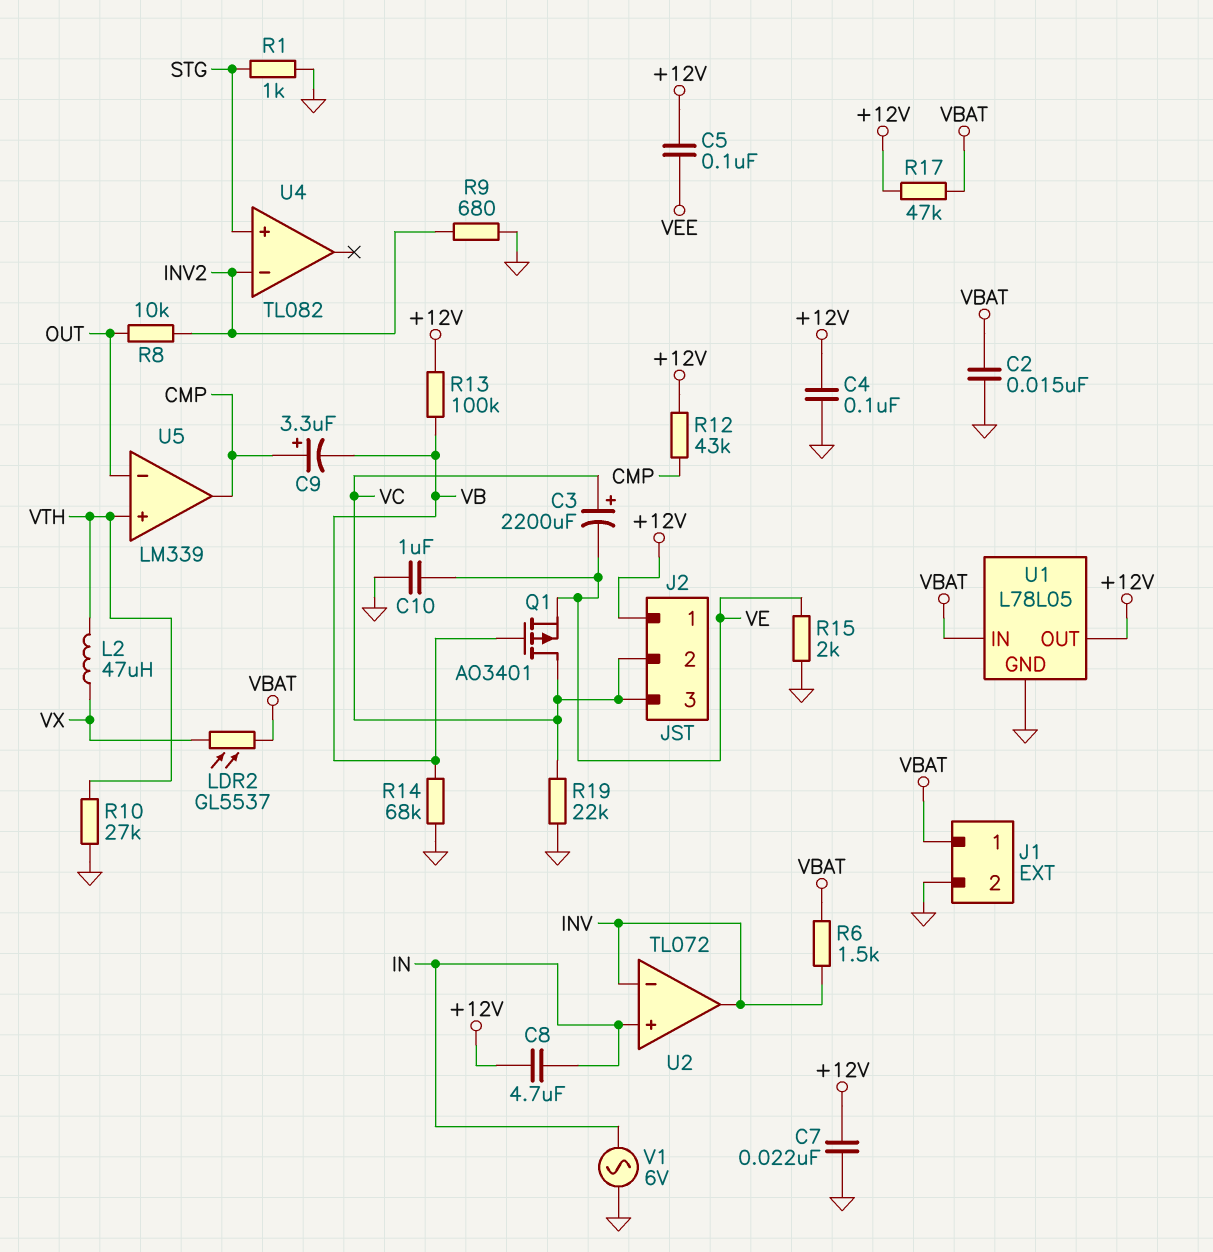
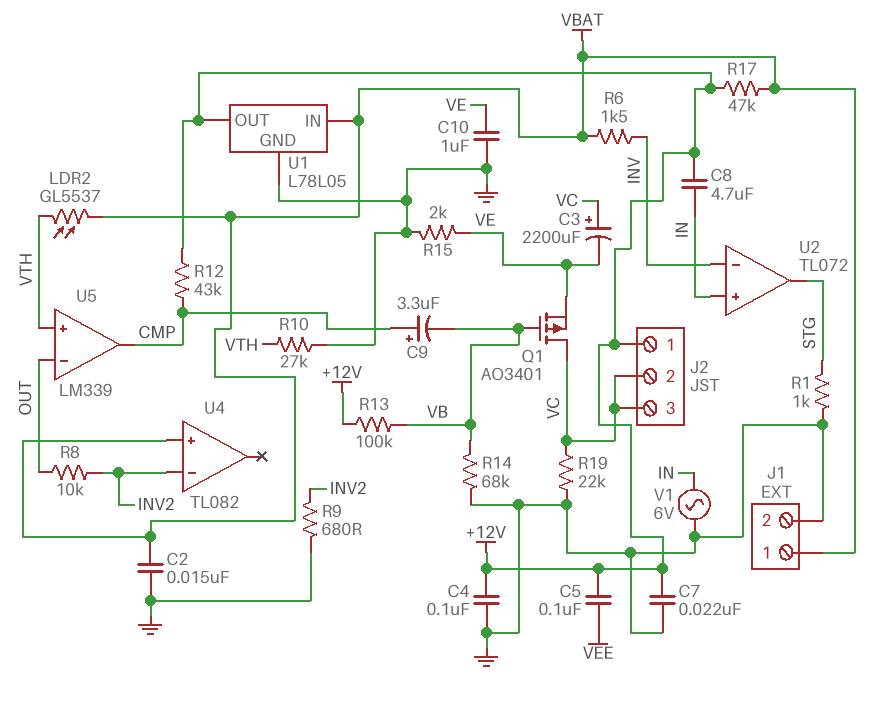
L2: 47uH (VTH, VX) -> none
LDR2: GL5537 (VBAT, VX) -> GL5537 (VBAT, VTH)
U2 pin out: INV -> STG
U4 pin in+: STG -> VBAT

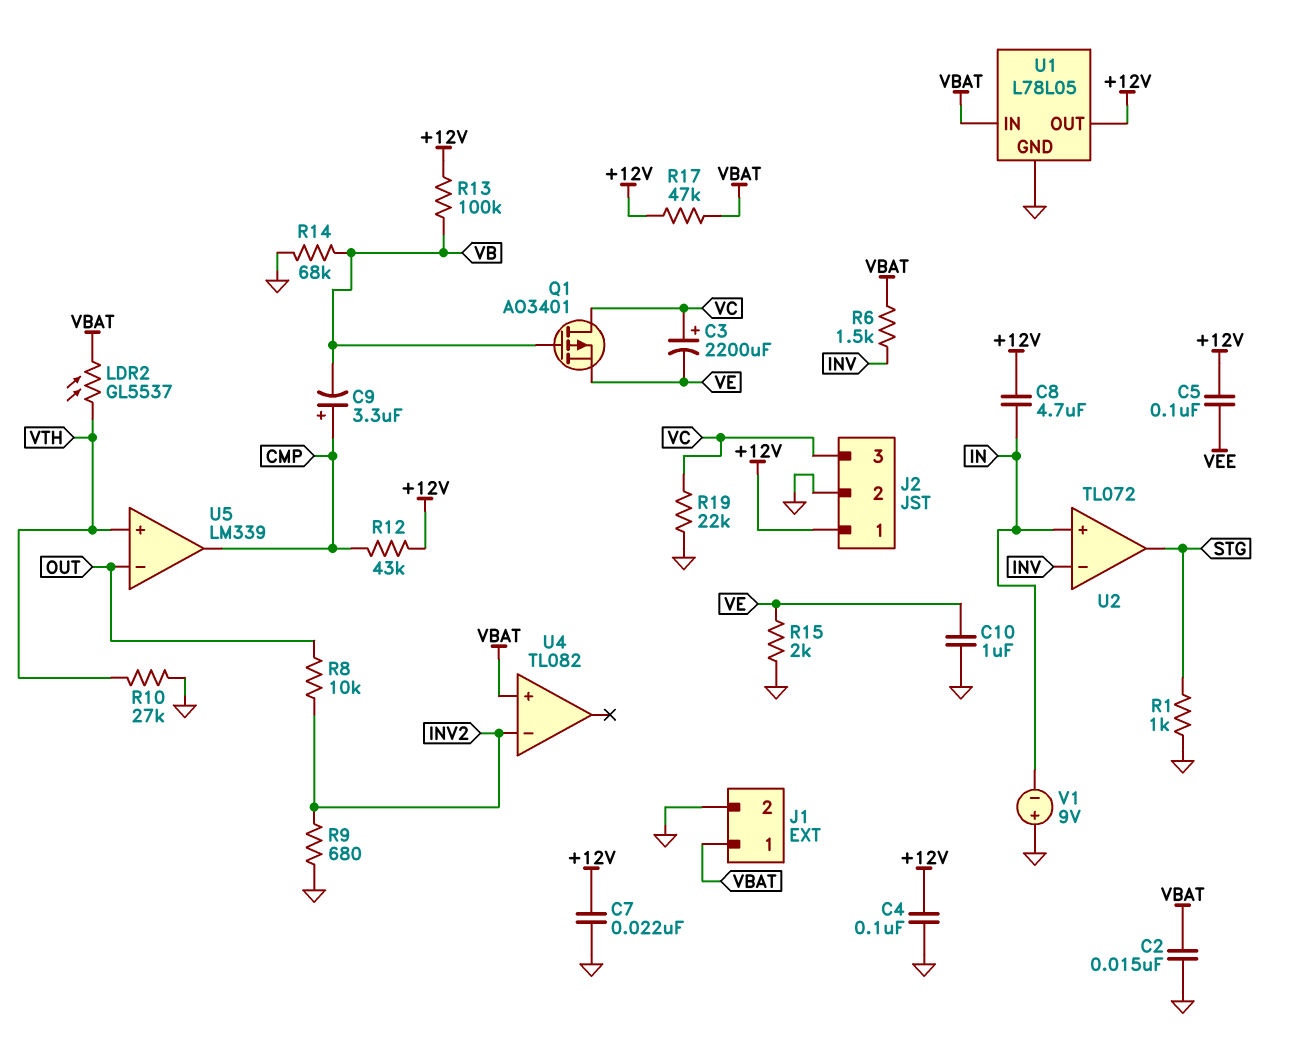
J2 pin 2: VC -> GND
V1: AC 6V (GND, IN) -> 9V (plus GND, minus IN)

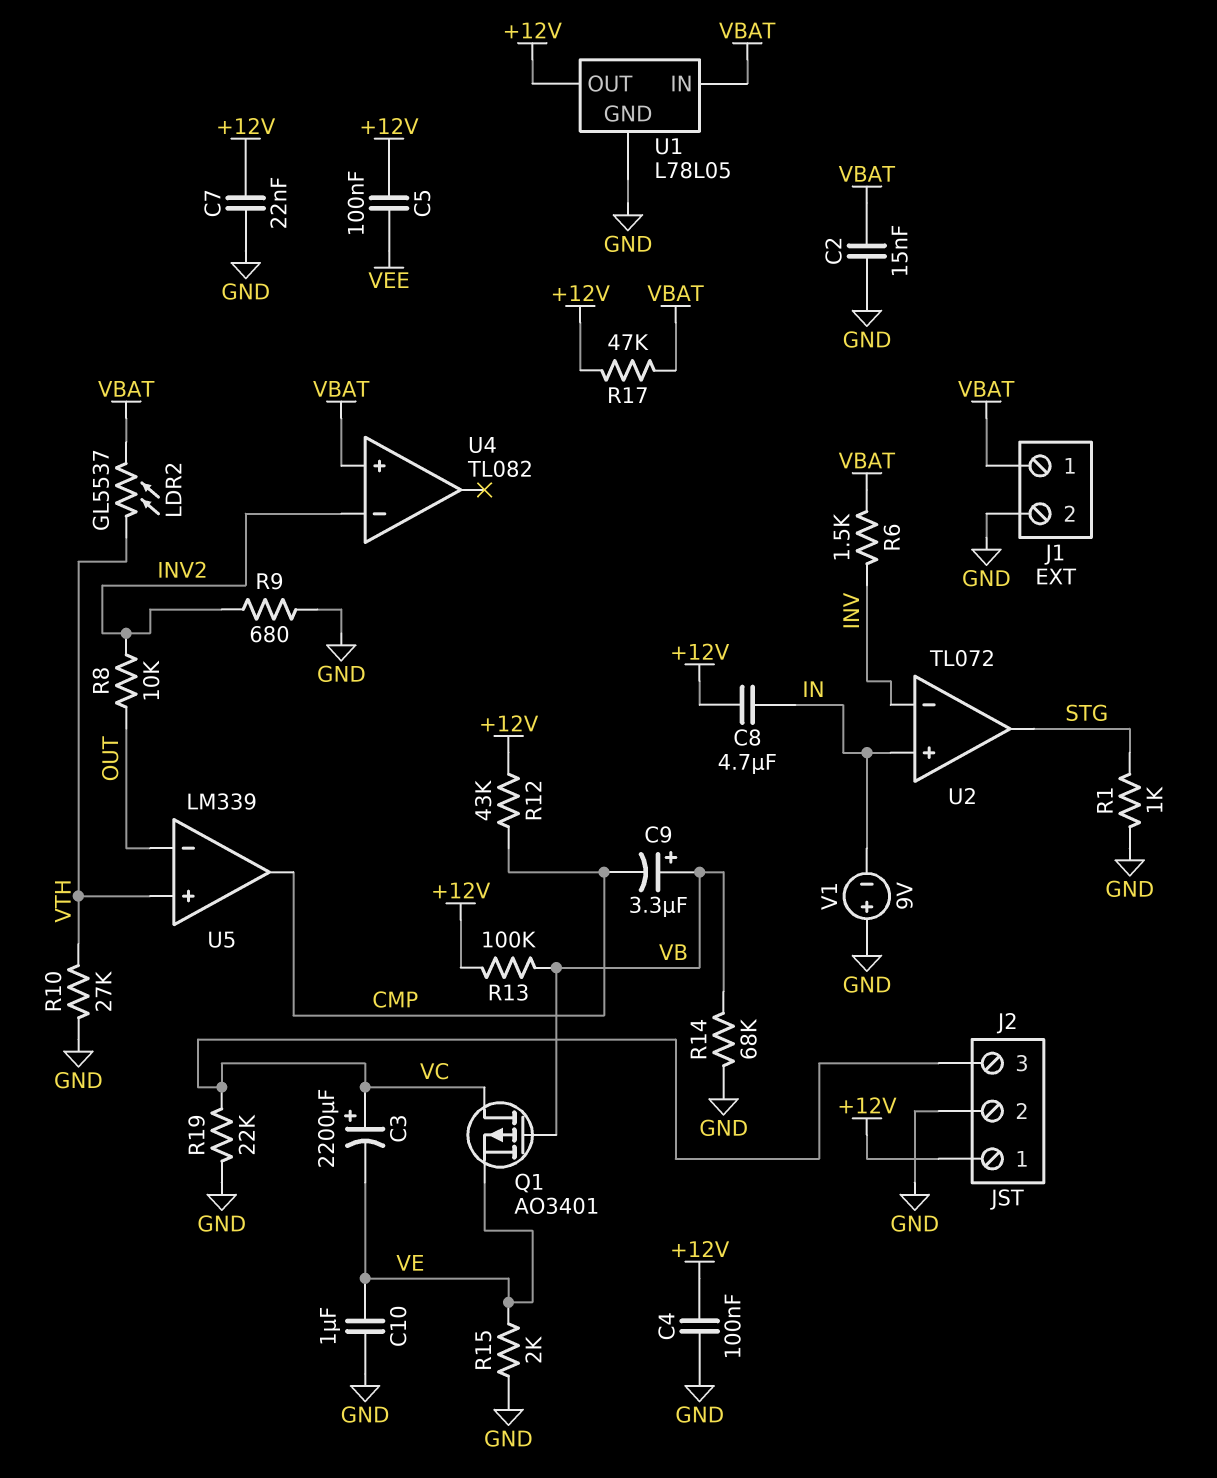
C9: 3.3uF (plus CMP, minus VB) -> 3.3uF (plus VB, minus CMP)

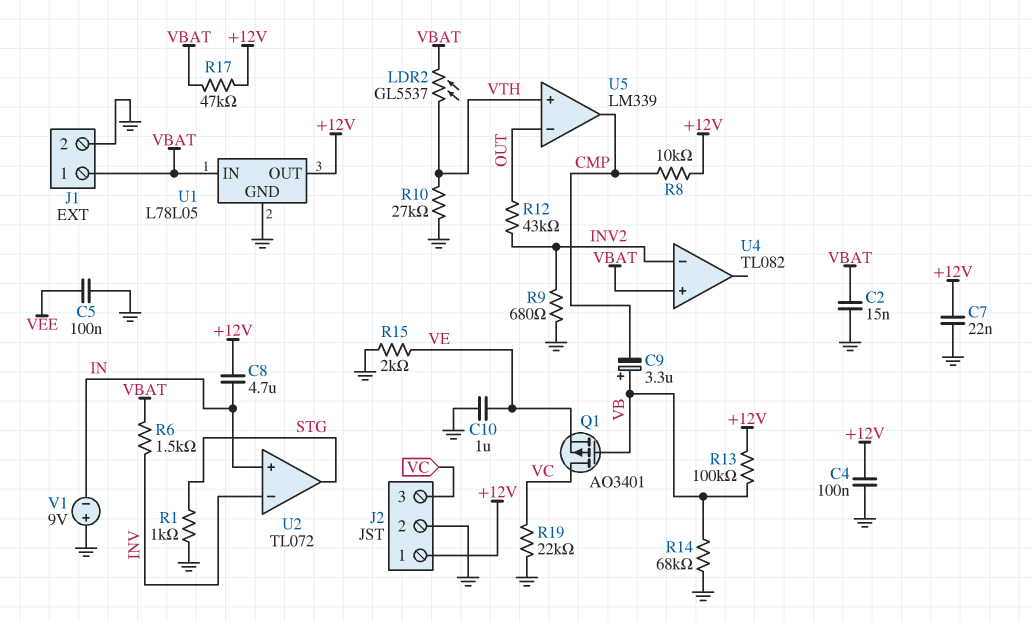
C3: 2200uF (plus VC, minus VE) -> none
C5: 100nF (+12V, VEE) -> 100nF (GND, VEE)
R8: 10k (INV2, OUT) -> 10k (+12V, CMP)
R12: 43k (+12V, CMP) -> 43k (INV2, OUT)

